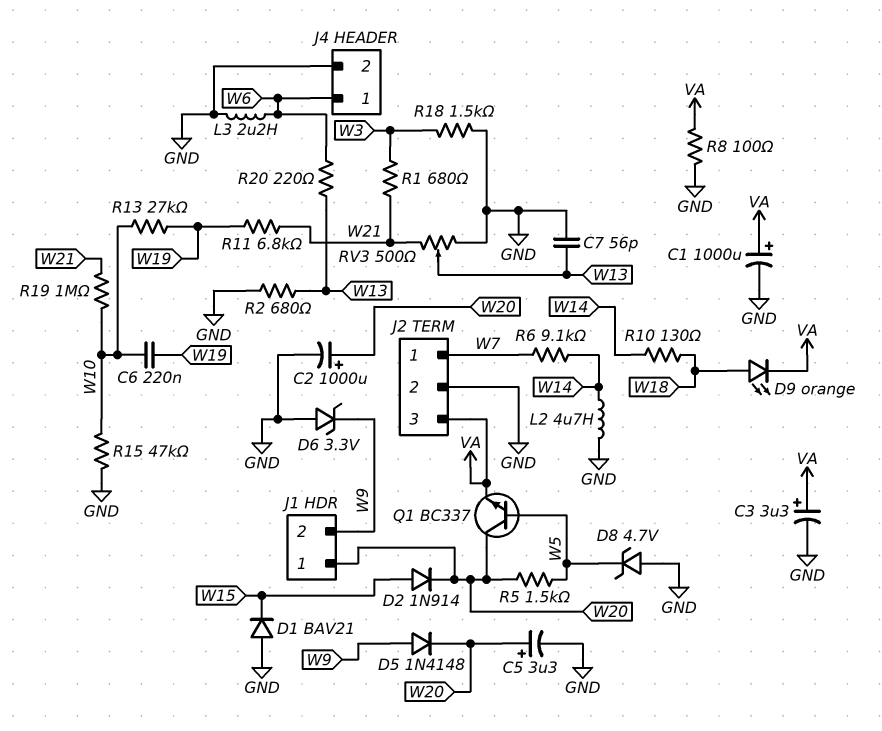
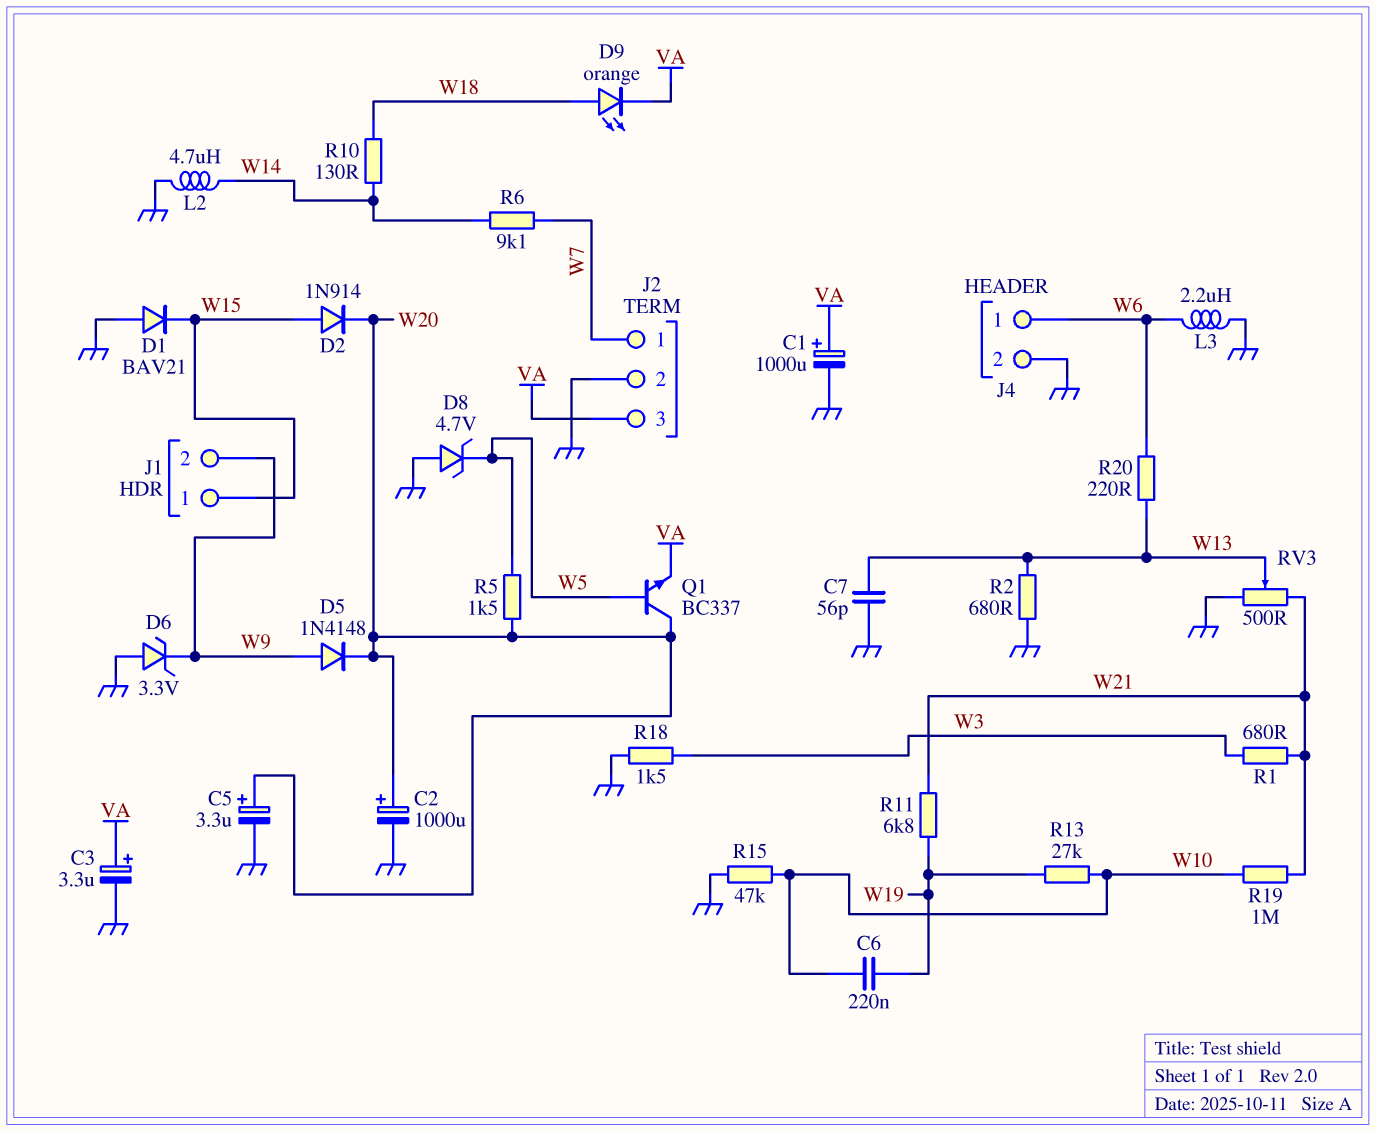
J1 pin 1: W20 -> W15
R8: 100 (GND, VA) -> none

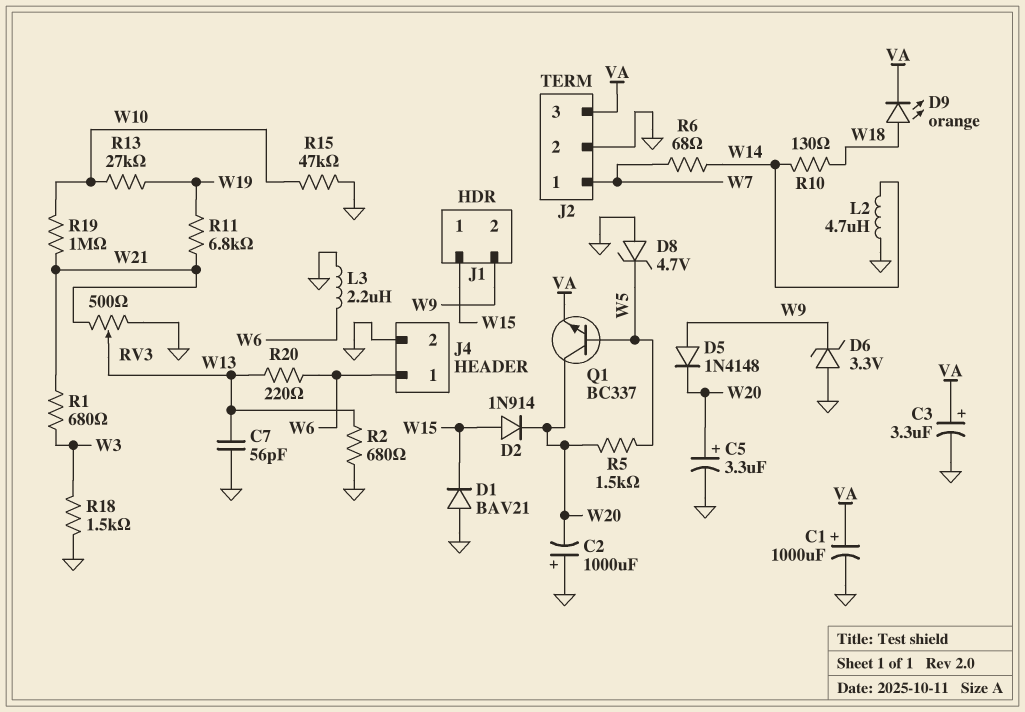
C2: 1000uF (plus W20, minus GND) -> 1000uF (plus GND, minus W20)
C6: 220nF (W10, W19) -> none
R6: 9.1k (W7, W14) -> 68 (W7, W14)

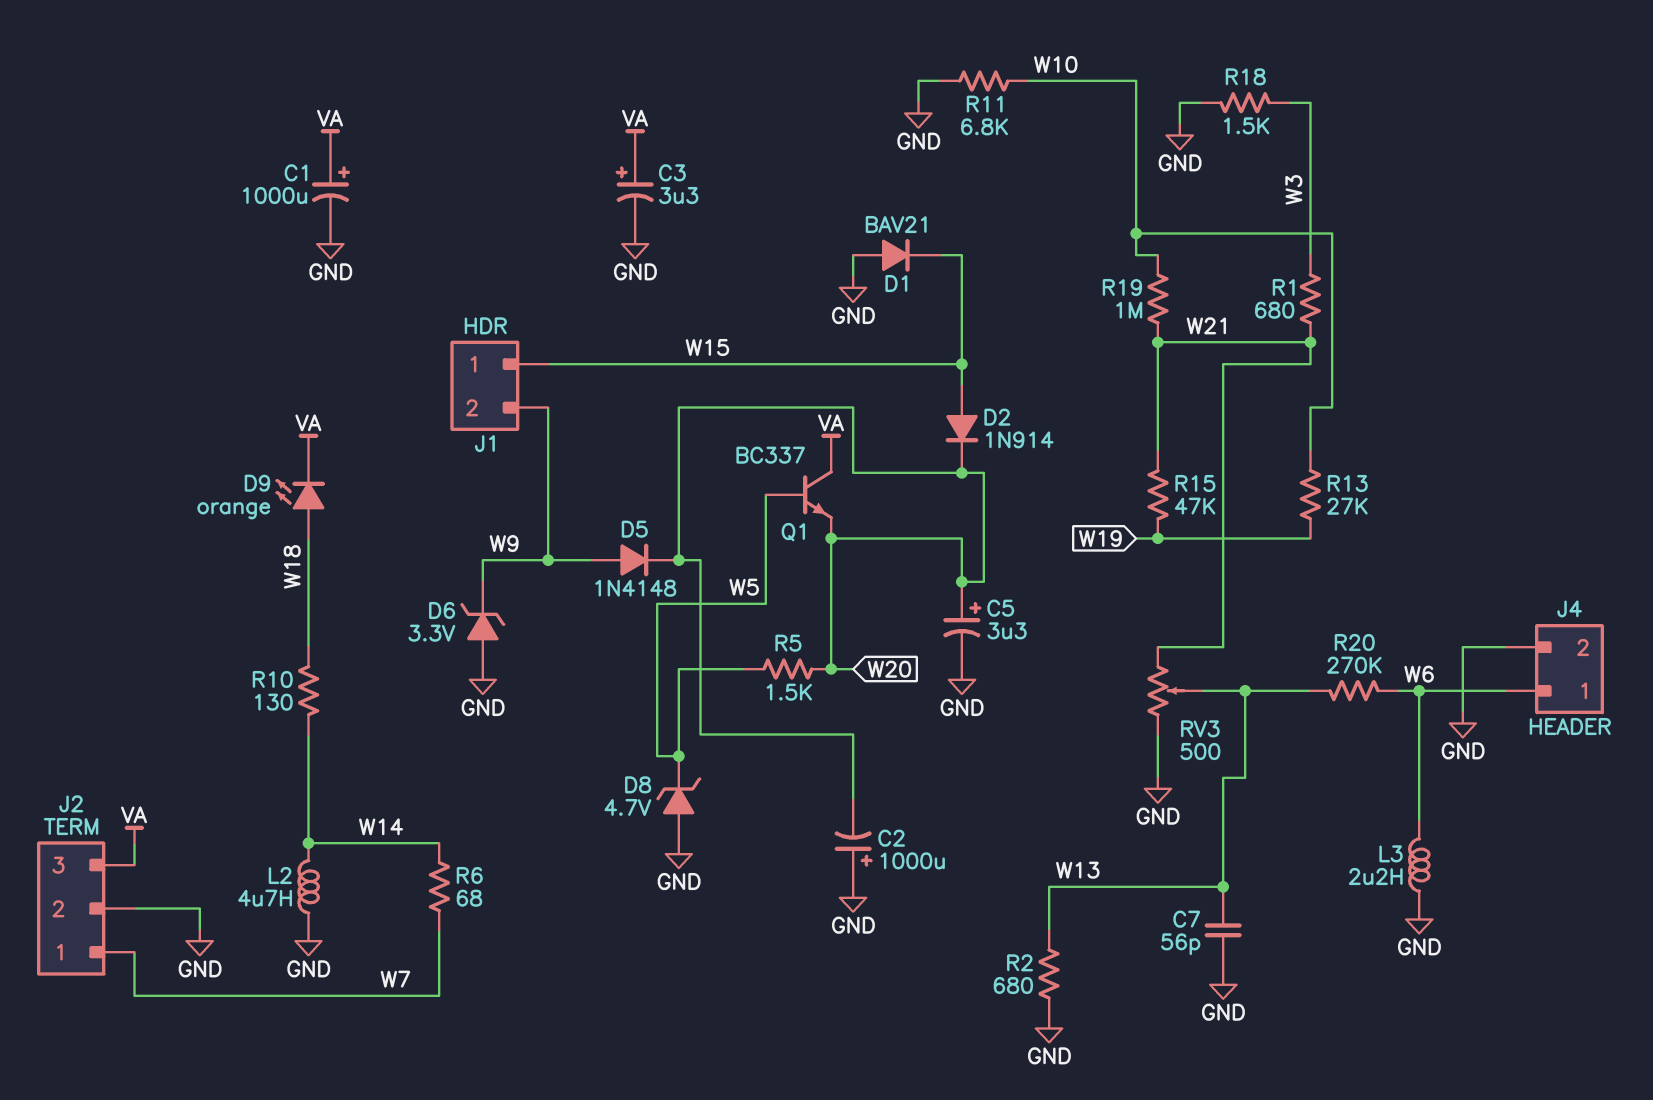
Q1: NPN BC337 (B W5, C W20, E VA) -> NPN BC337 (B W5, C VA, E W20)
R11: 6.8k (W19, W21) -> 6.8k (GND, W10)
R15: 47k (GND, W10) -> 47k (W19, W21)
R20: 220 (W6, W13) -> 270k (W6, W13)

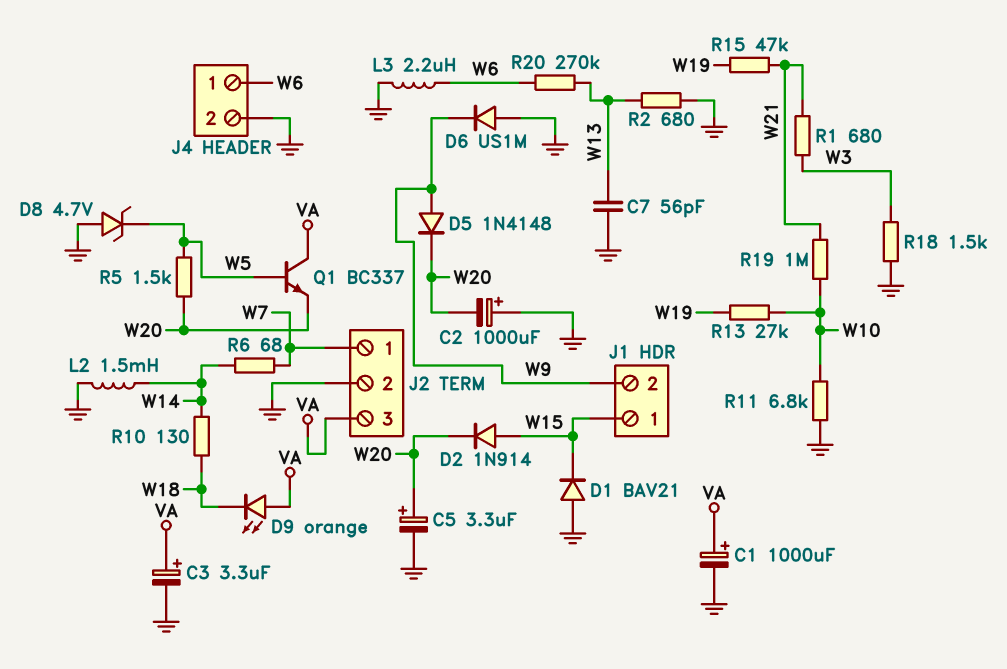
D6: zener 3.3V (A GND, K W9) -> diode US1M (A GND, K W9)
D9: LED orange (A W18, K VA) -> LED orange (A VA, K W18)
L2: 4.7uH (GND, W14) -> 1.5mH (GND, W14)
RV3: 500 (GND, W21, wiper W13) -> none

